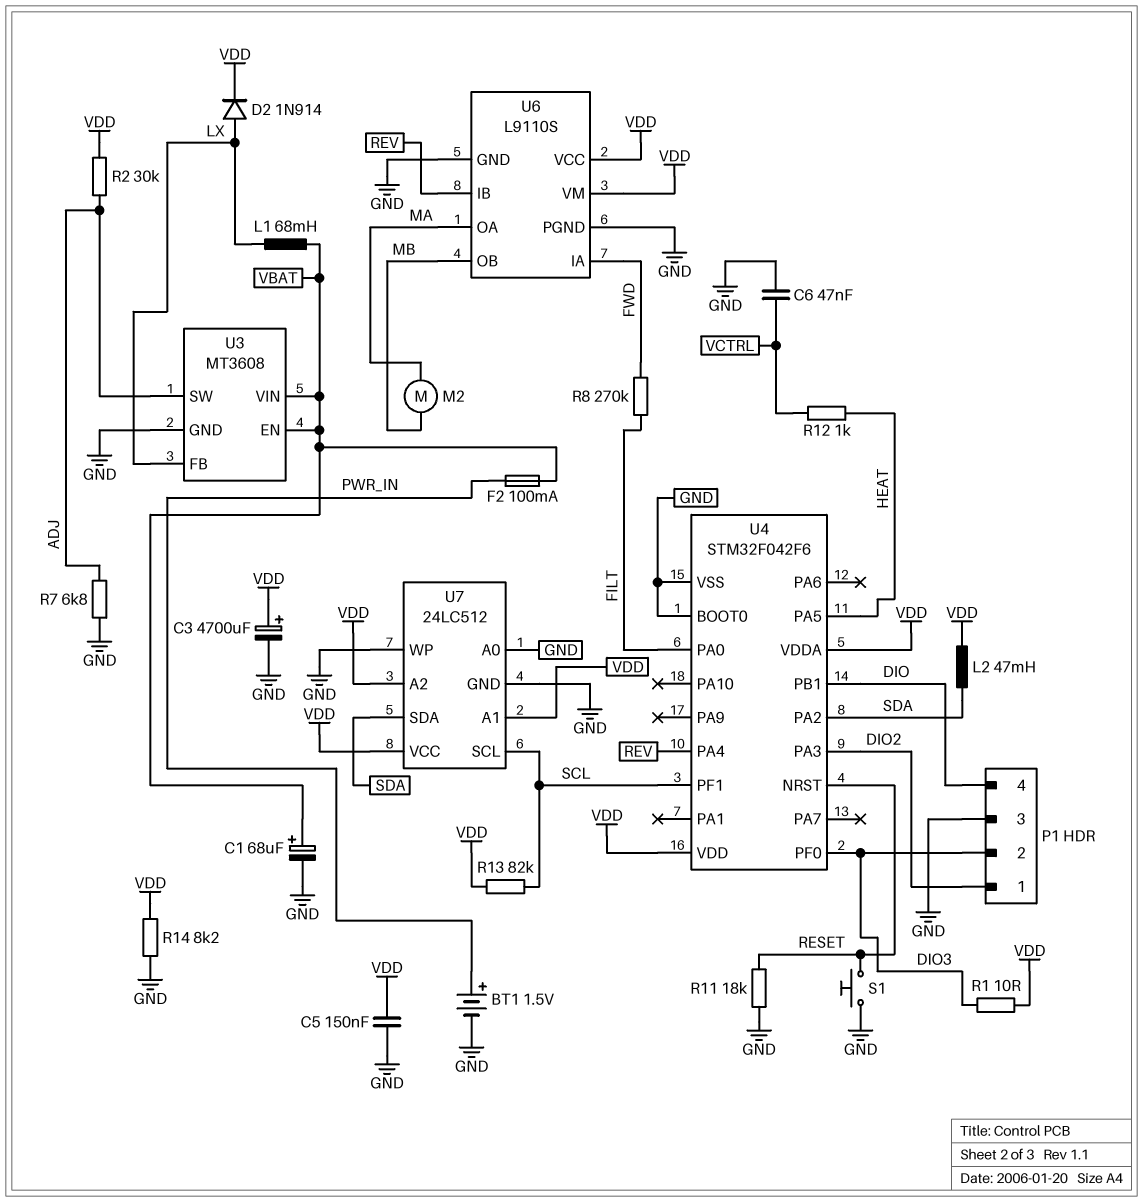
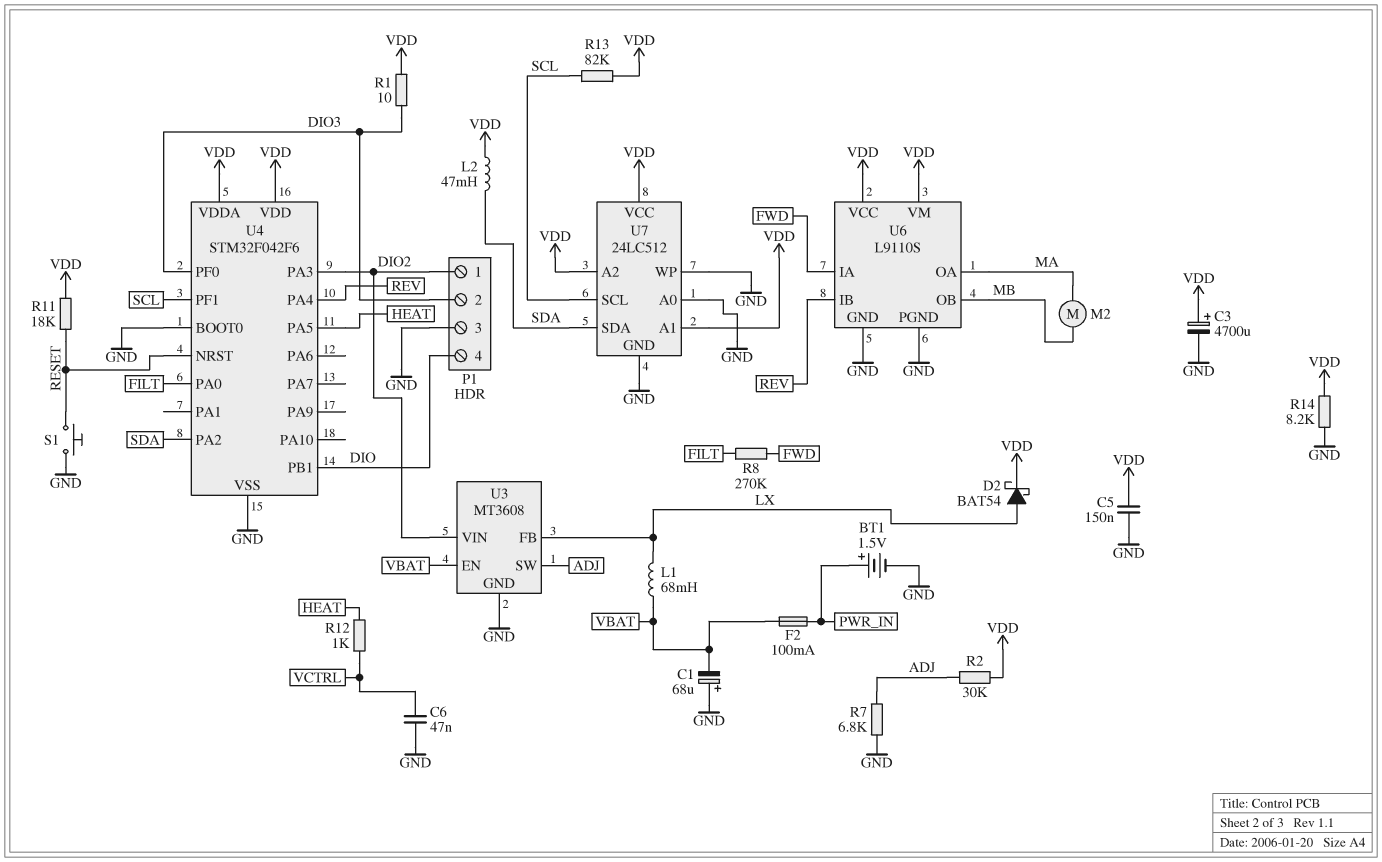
C1: 68uF (plus VBAT, minus GND) -> 68uF (plus GND, minus VBAT)
D2: diode 1N914 (A LX, K VDD) -> schottky BAT54 (A LX, K VDD)
R11: 18k (GND, RESET) -> 18k (RESET, VDD)
U3 pin VIN: VBAT -> DIO2

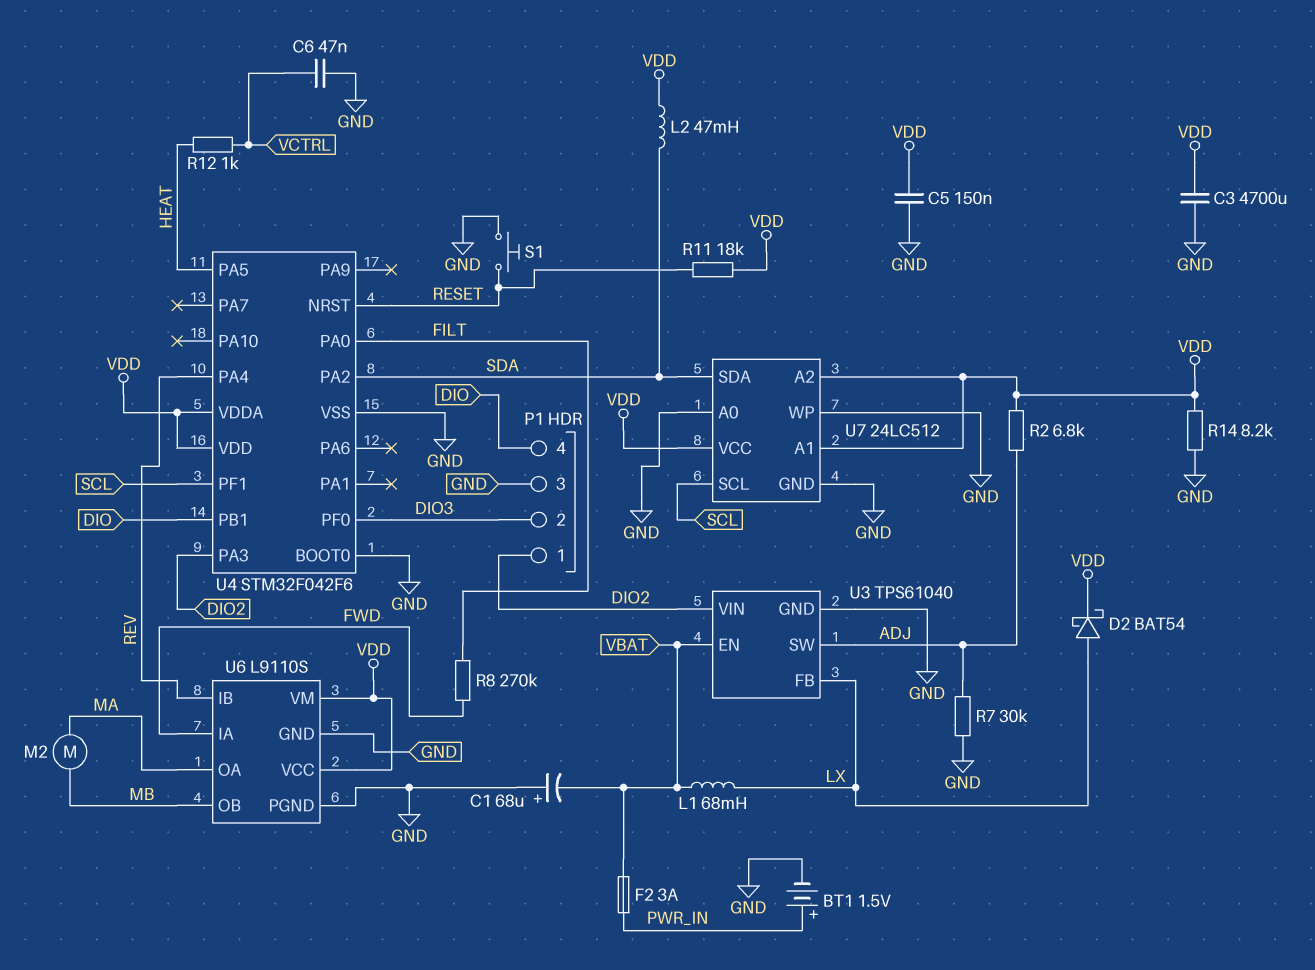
C3: 4700uF (plus VDD, minus GND) -> 4700uF (GND, VDD)
F2: 100mA (PWR_IN, VBAT) -> 3A (PWR_IN, VBAT)
R1: 10 (DIO3, VDD) -> none
R2: 30k (ADJ, VDD) -> 6.8k (ADJ, VDD)
R7: 6.8k (ADJ, GND) -> 30k (ADJ, GND)
R13: 82k (SCL, VDD) -> none
U3: MT3608 -> TPS61040

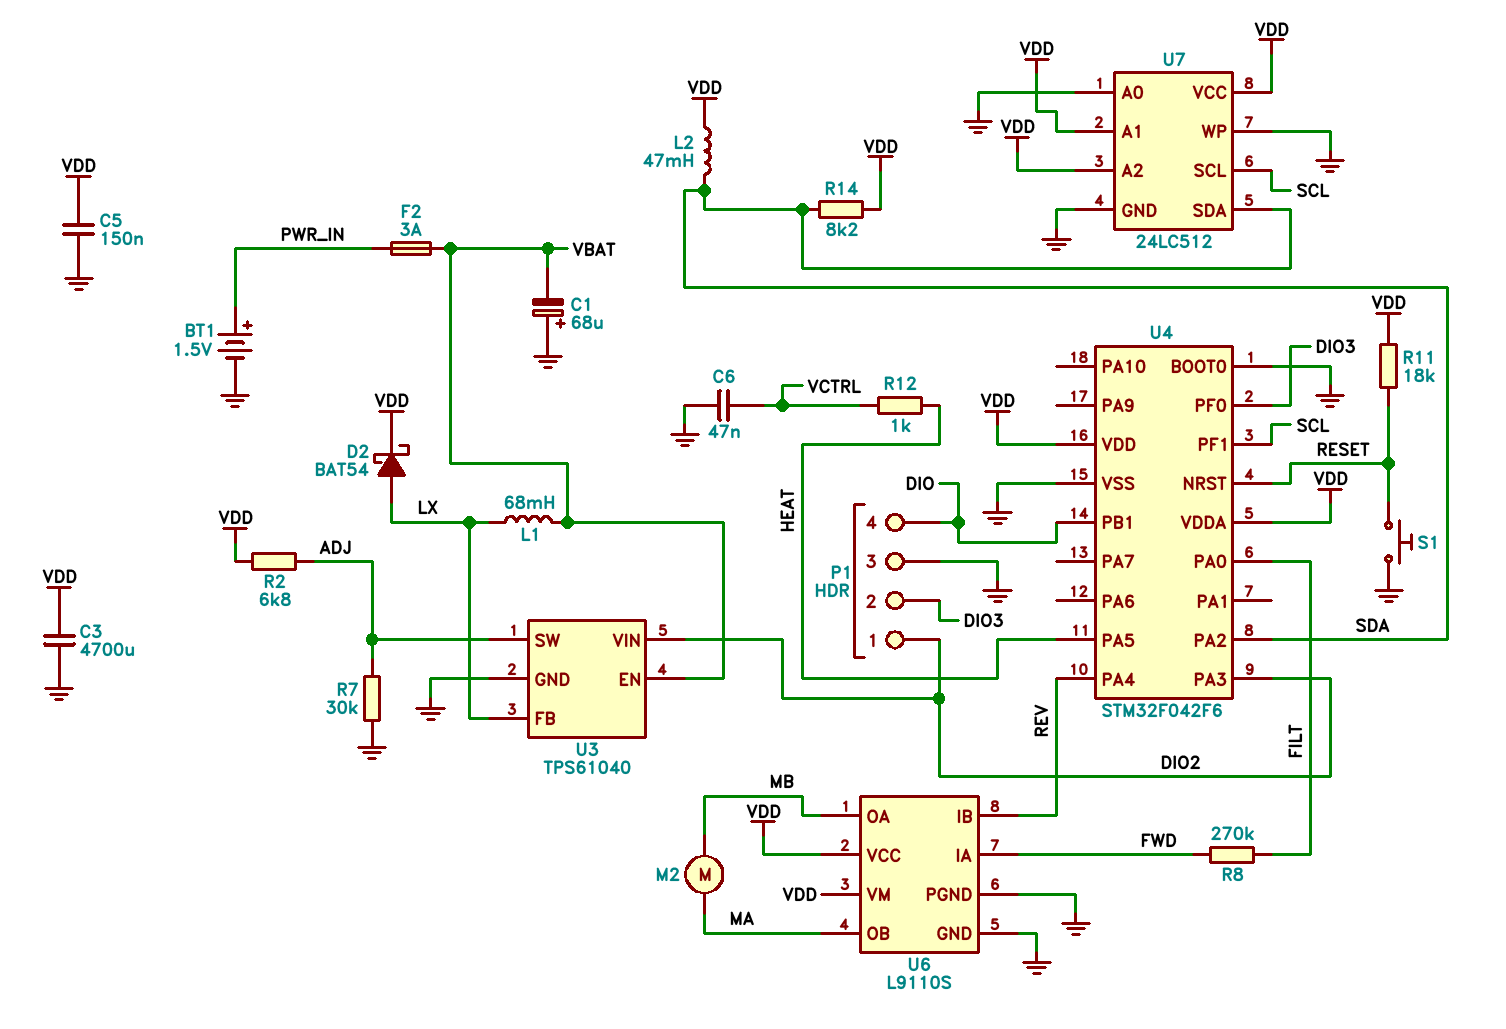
R14: 8.2k (GND, VDD) -> 8.2k (SDA, VDD)
U6 pin OA: MA -> MB
U6 pin OB: MB -> MA

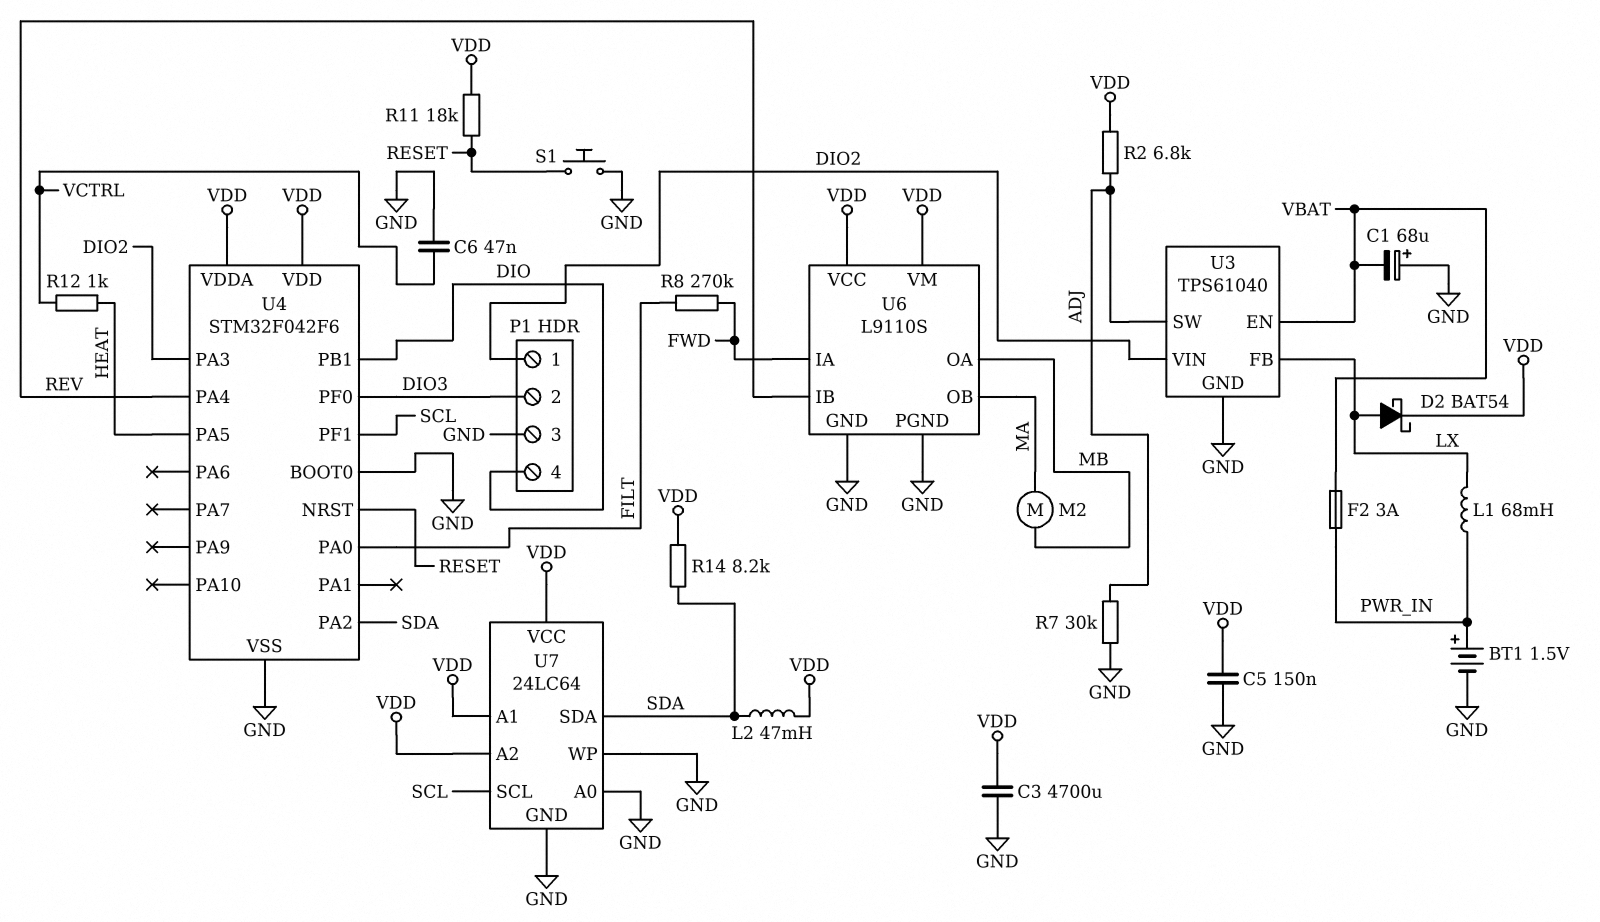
L1: 68mH (LX, VBAT) -> 68mH (LX, PWR_IN)
U7: 24LC512 -> 24LC64

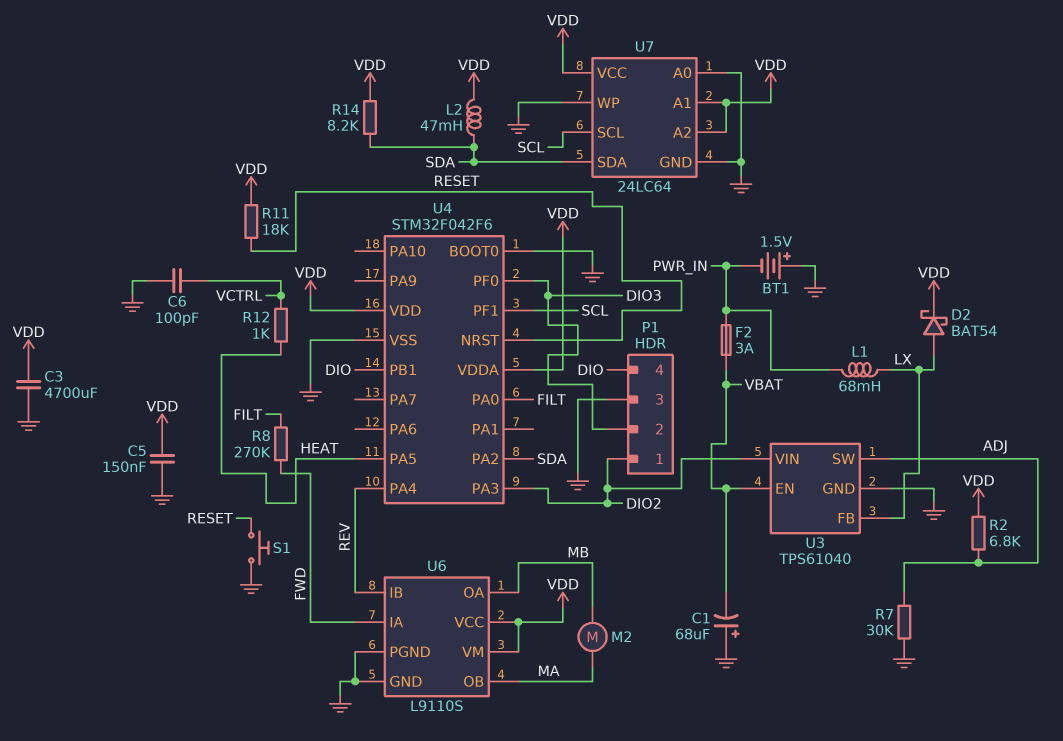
BT1: 1.5V (plus PWR_IN, minus GND) -> 1.5V (plus GND, minus PWR_IN)
C6: 47nF (GND, VCTRL) -> 100pF (GND, VCTRL)

